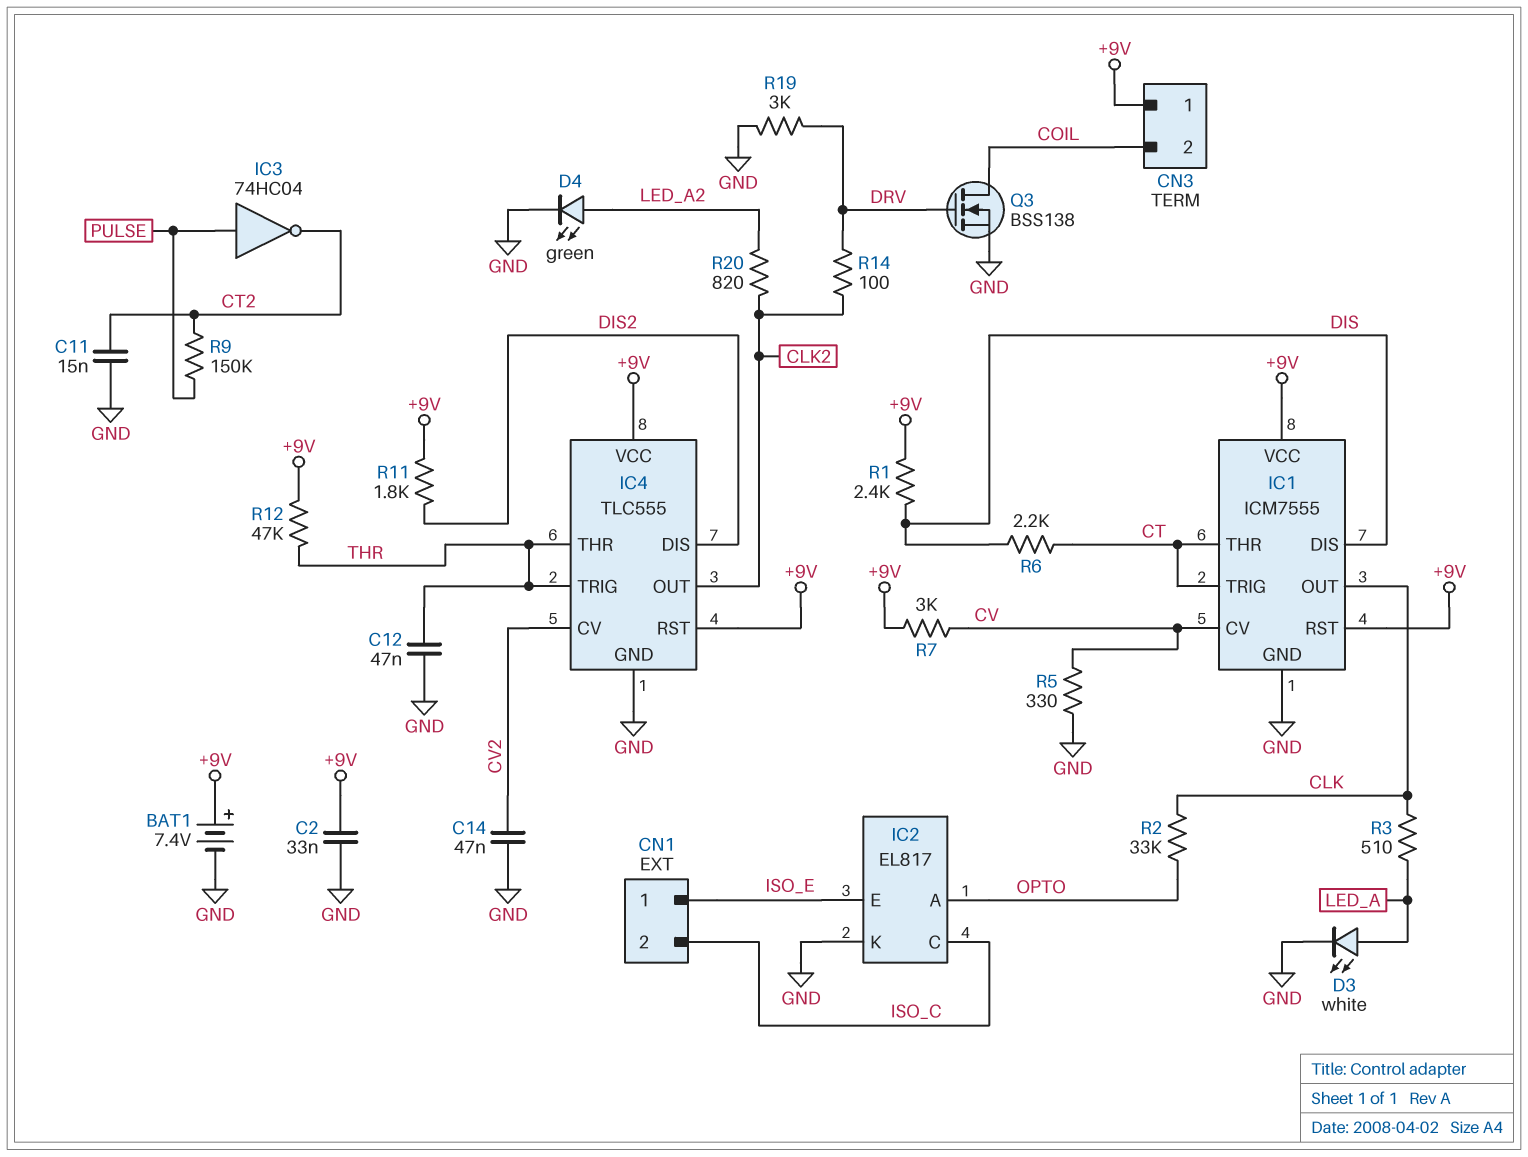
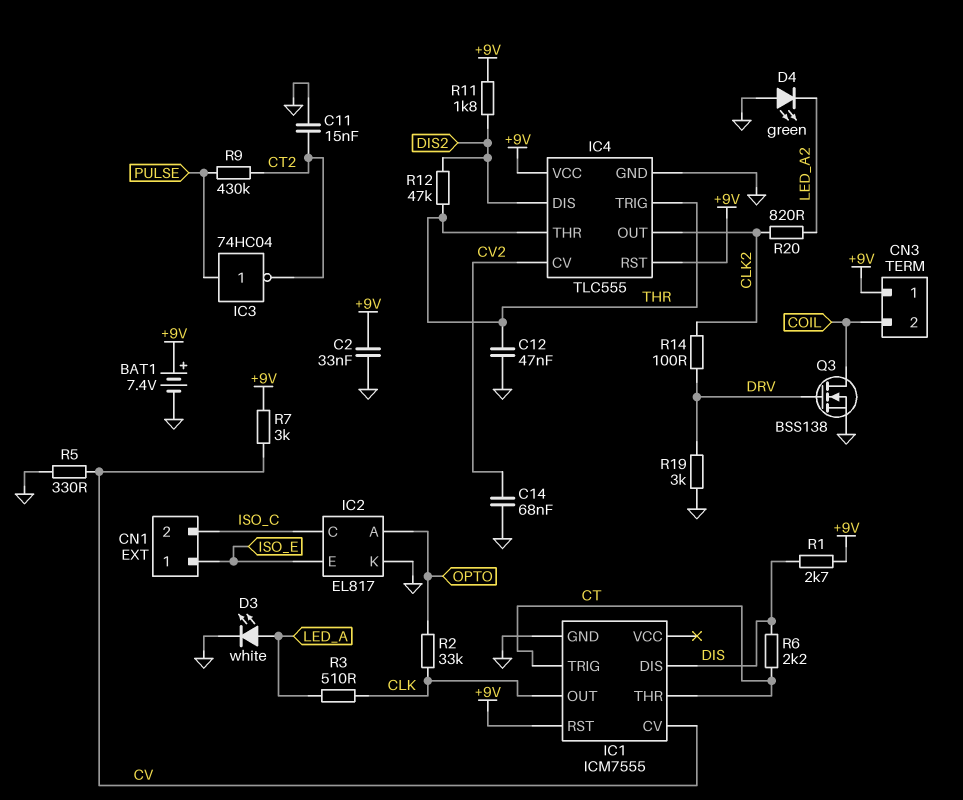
C14: 47nF (CV2, GND) -> 68nF (CV2, GND)
D4: LED green (A LED_A2, K GND) -> LED green (A GND, K LED_A2)
IC1 pin VCC: +9V -> none
R1: 2.4k (+9V, DIS) -> 2.7k (+9V, DIS)
R9: 150k (CT2, PULSE) -> 430k (CT2, PULSE)
R12: 47k (+9V, THR) -> 47k (DIS2, THR)

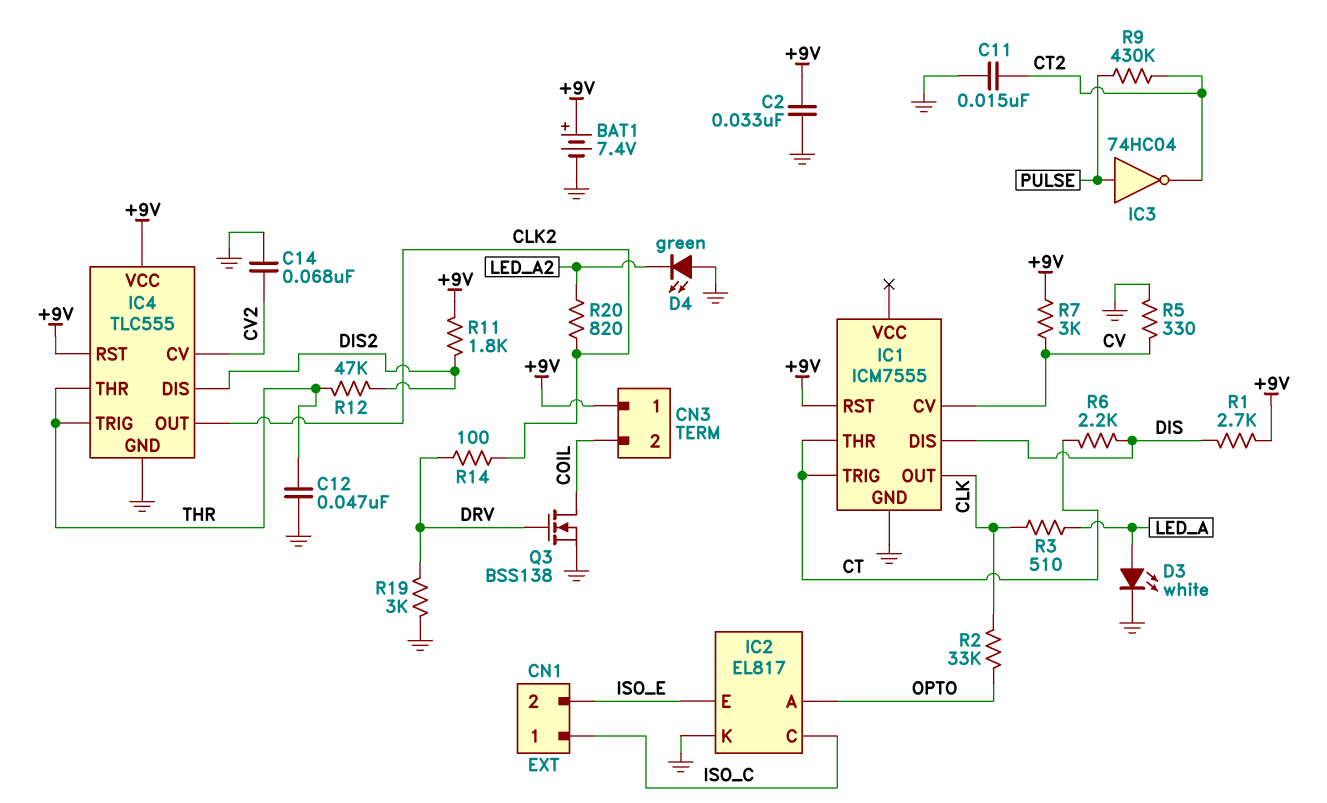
CN1 pin 1: ISO_E -> ISO_C
CN1 pin 2: ISO_C -> ISO_E

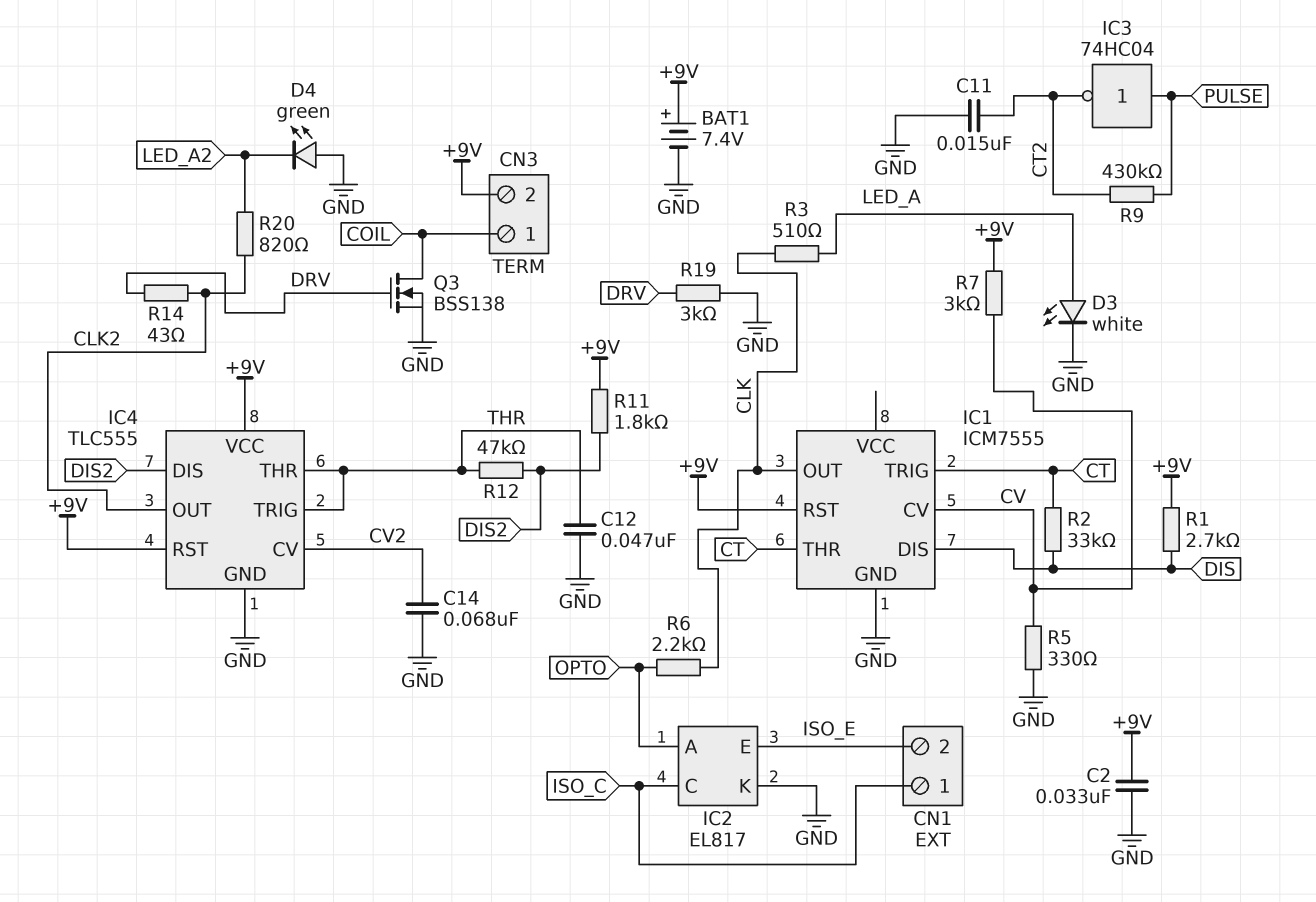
CN3 pin 1: +9V -> COIL
CN3 pin 2: COIL -> +9V
R2: 33k (CLK, OPTO) -> 33k (CT, DIS)
R6: 2.2k (CT, DIS) -> 2.2k (CLK, OPTO)
R14: 100 (CLK2, DRV) -> 43 (CLK2, DRV)

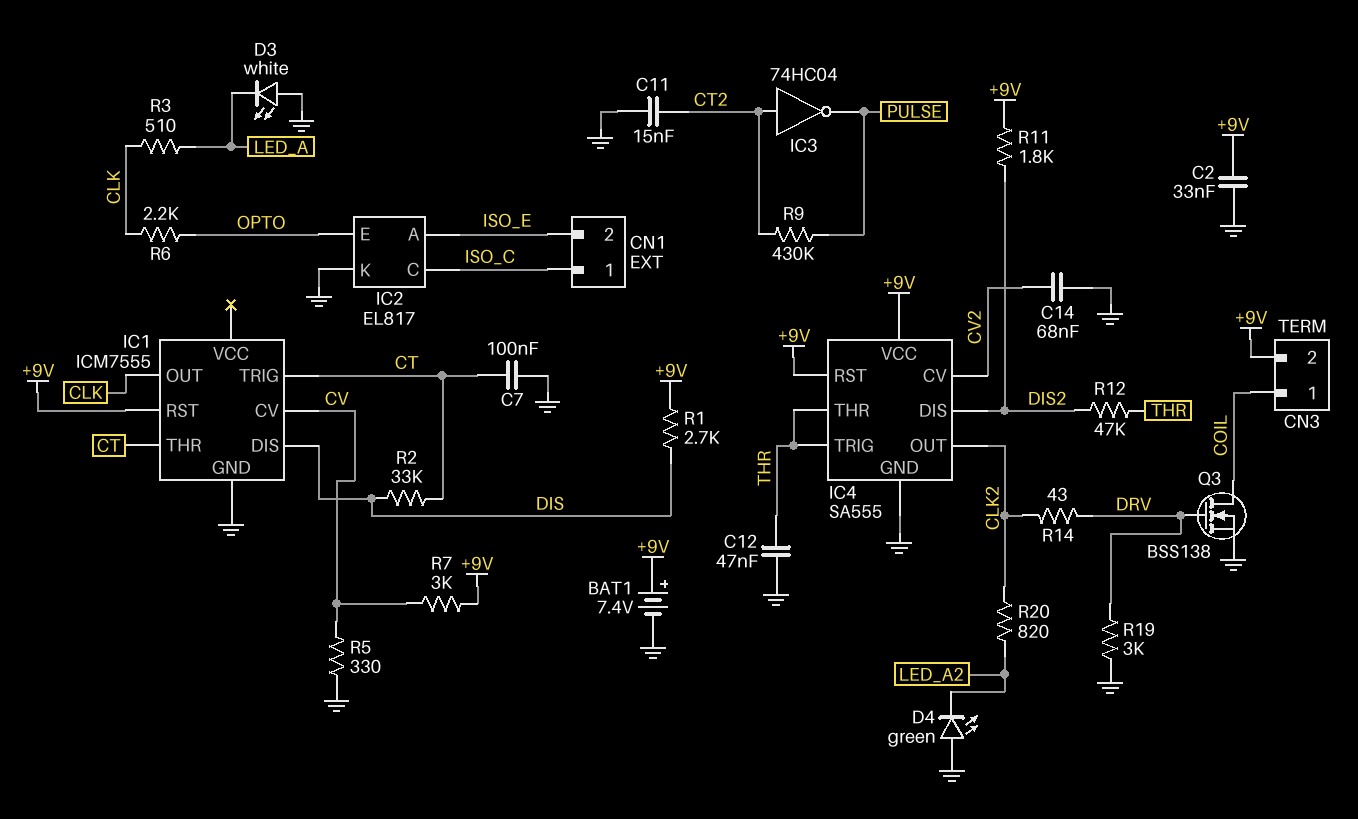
C7: none -> 100nF (CT, GND)
D3: LED white (A LED_A, K GND) -> LED white (A GND, K LED_A)
IC2 pin A: OPTO -> ISO_E
IC2 pin E: ISO_E -> OPTO
IC3: NOT 74HC04 (in PULSE, out CT2) -> NOT 74HC04 (in CT2, out PULSE)
IC4: TLC555 -> SA555

